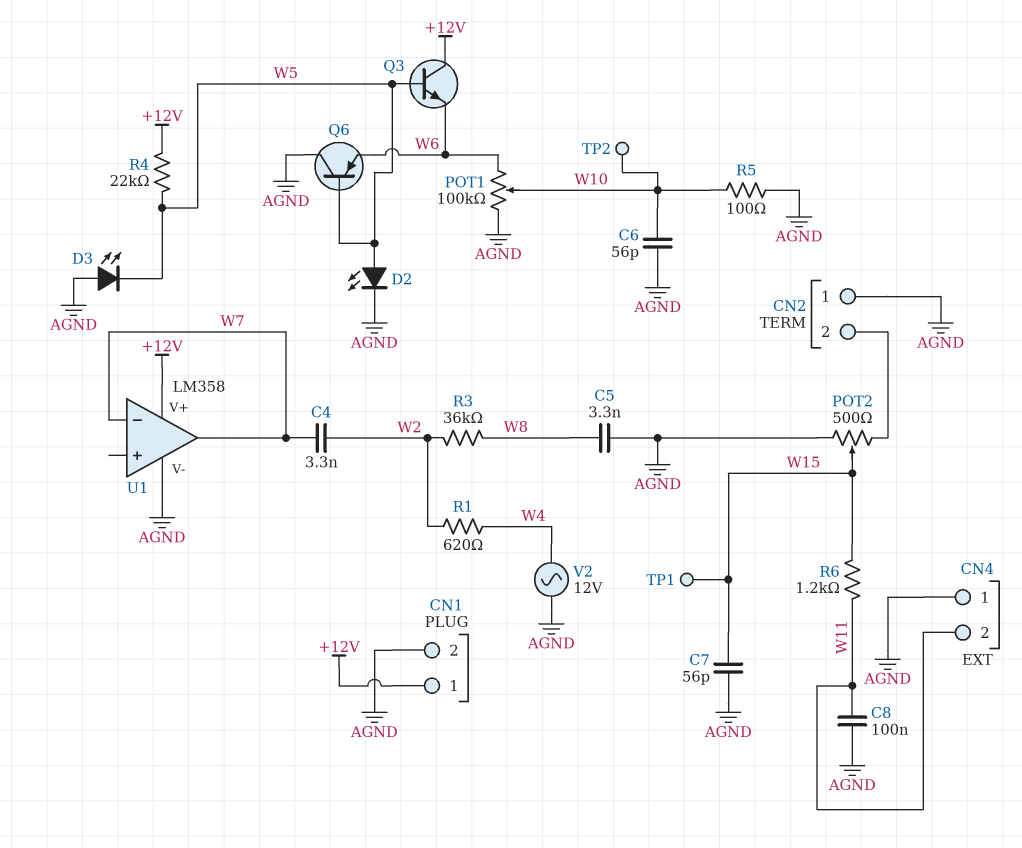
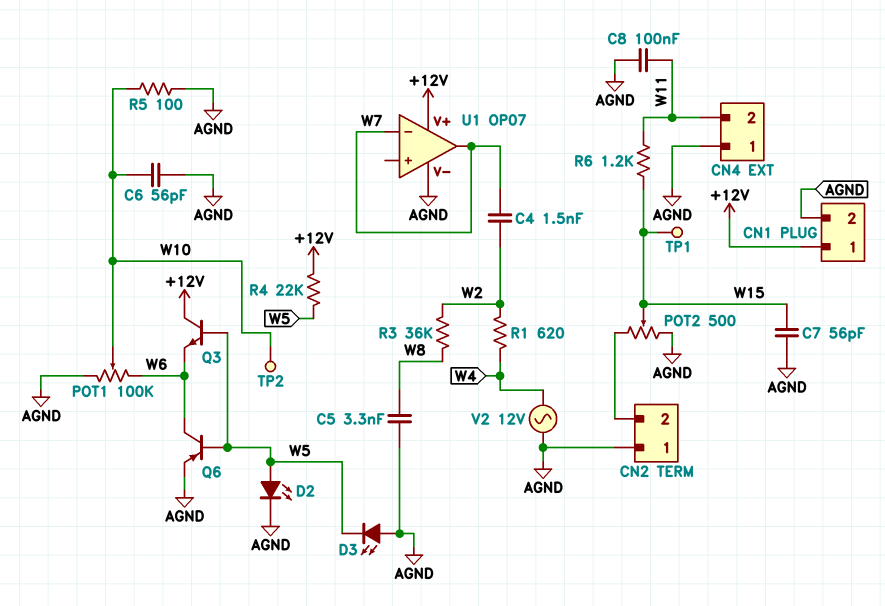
C4: 3.3nF (W2, W7) -> 1.5nF (W2, W7)
Q6: PNP (B W5, C AGND, E W6) -> PNP (B W5, C W6, E AGND)
U1: LM358 -> OP07

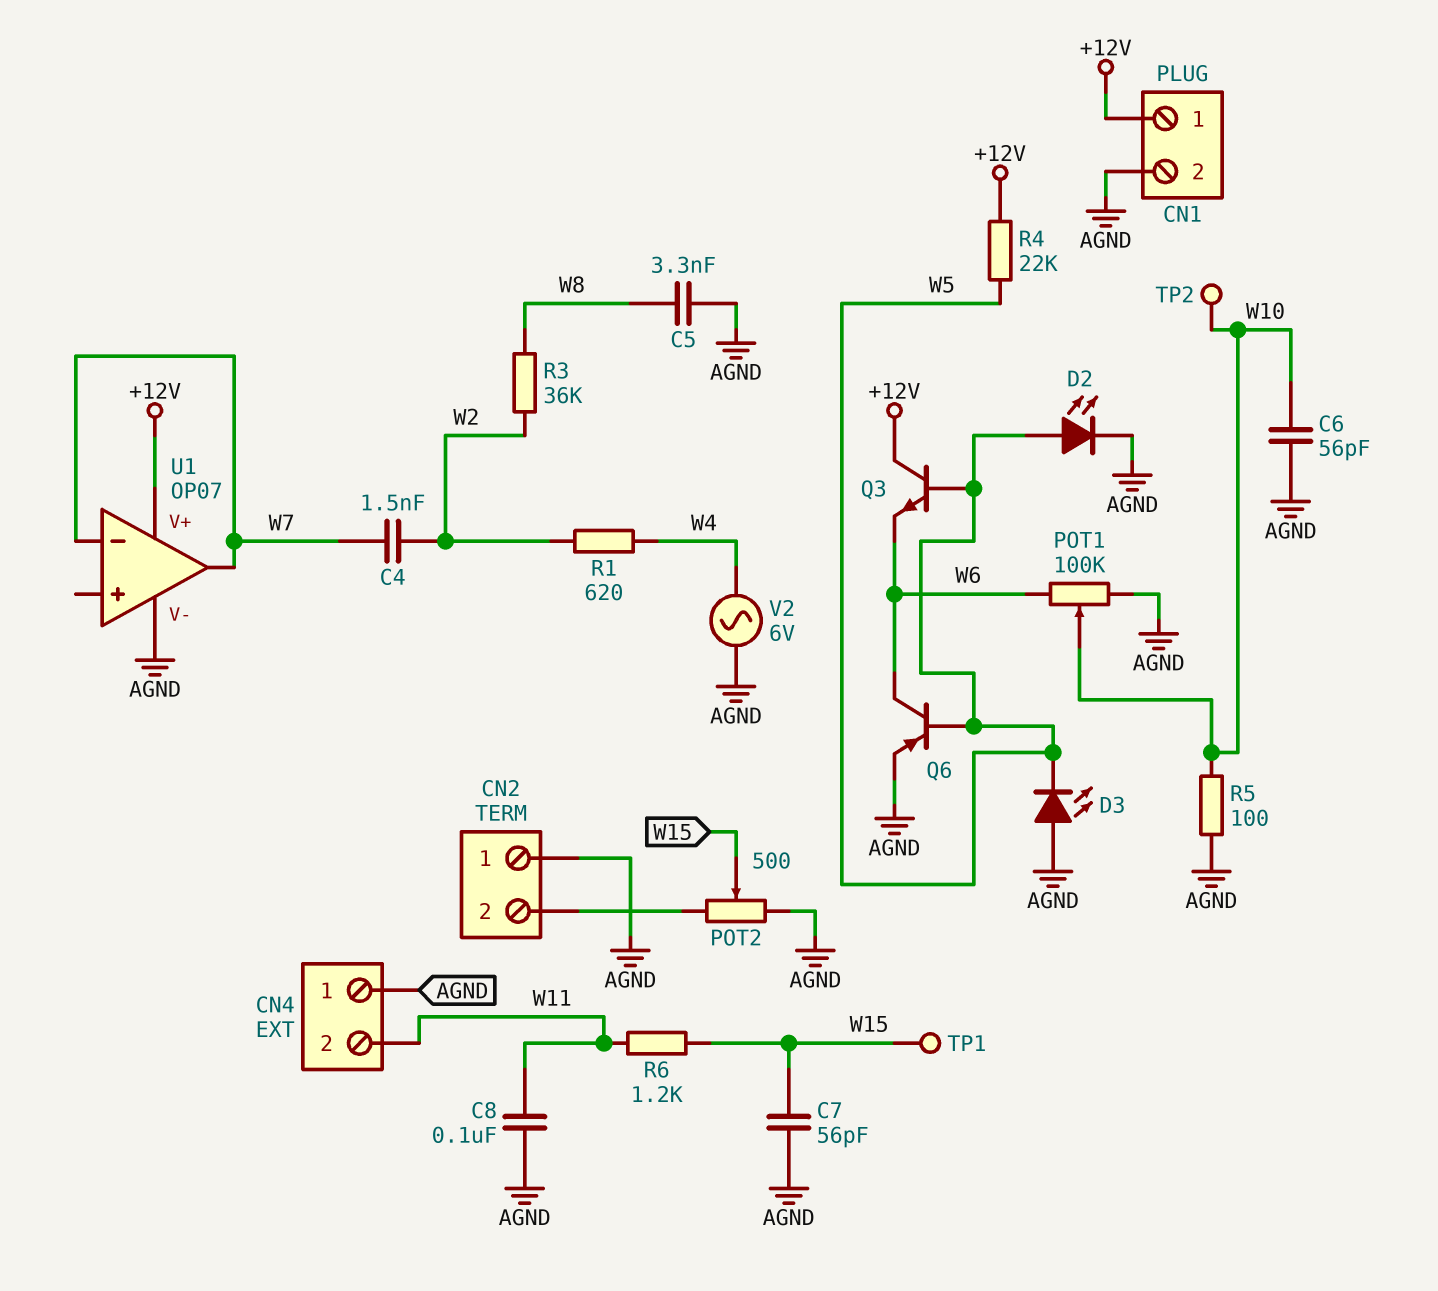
V2: AC 12V (AGND, W4) -> AC 6V (AGND, W4)

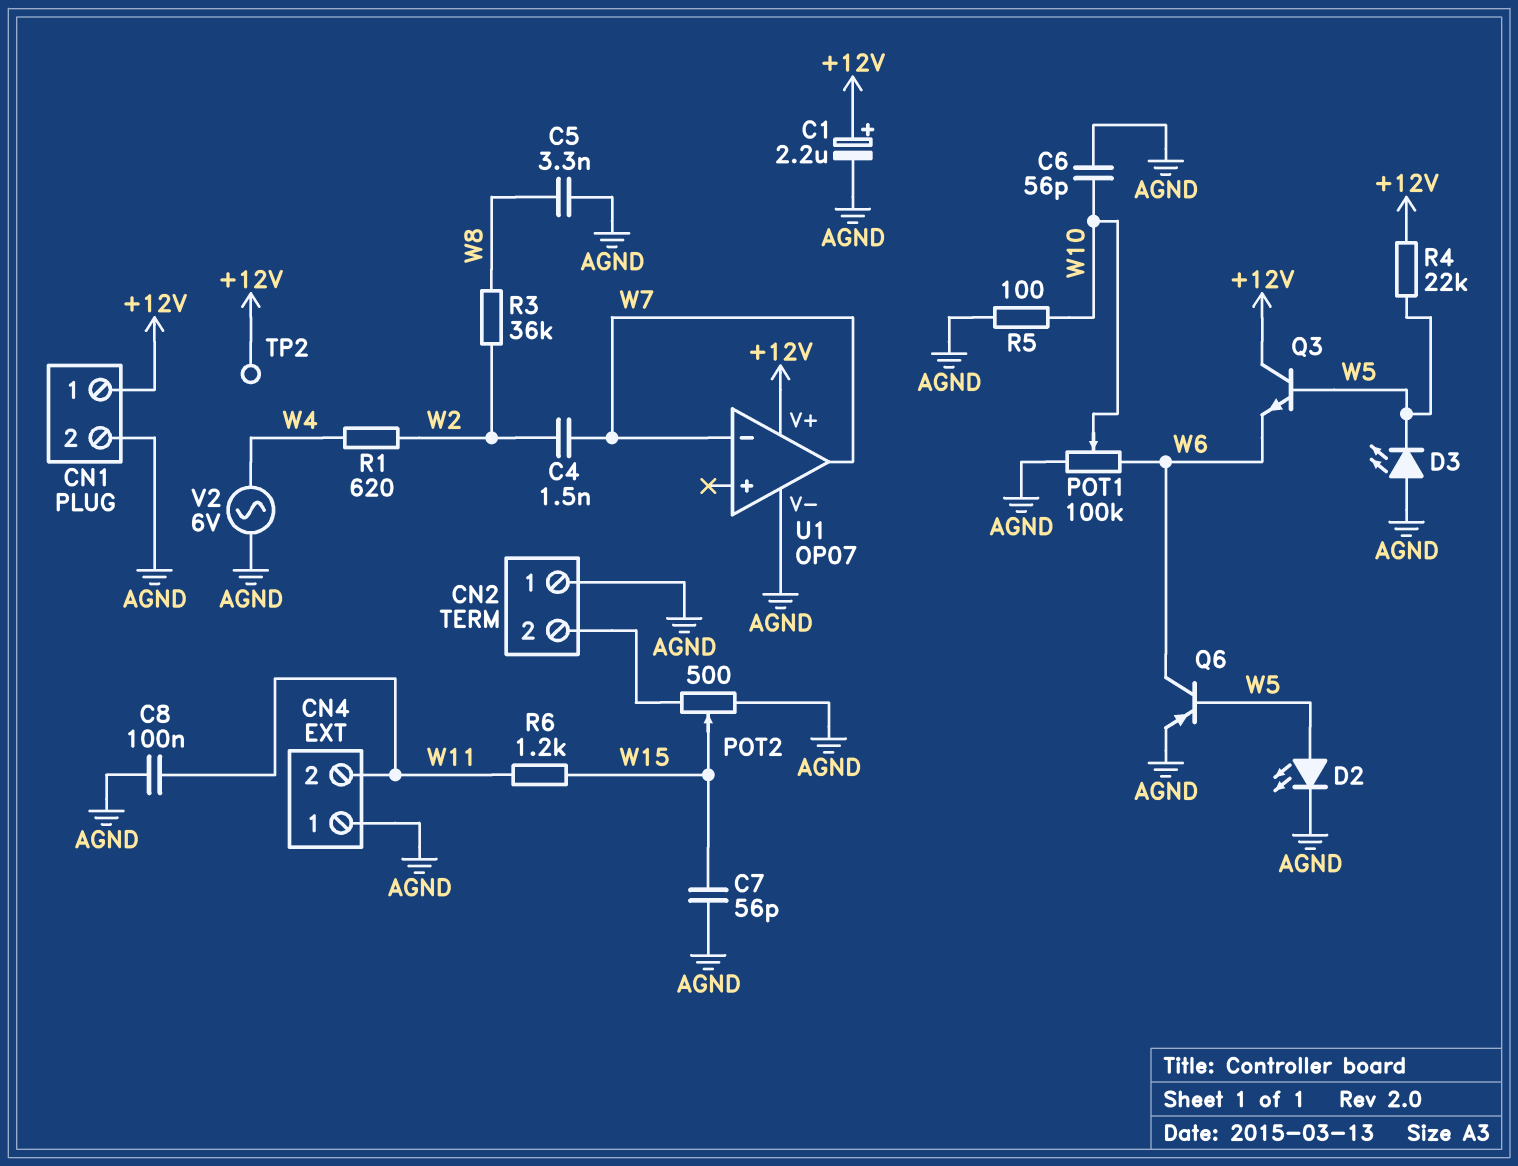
C1: none -> 2.2uF (plus +12V, minus AGND)
TP1: test point (W15) -> none
TP2: test point (W10) -> test point (+12V)

